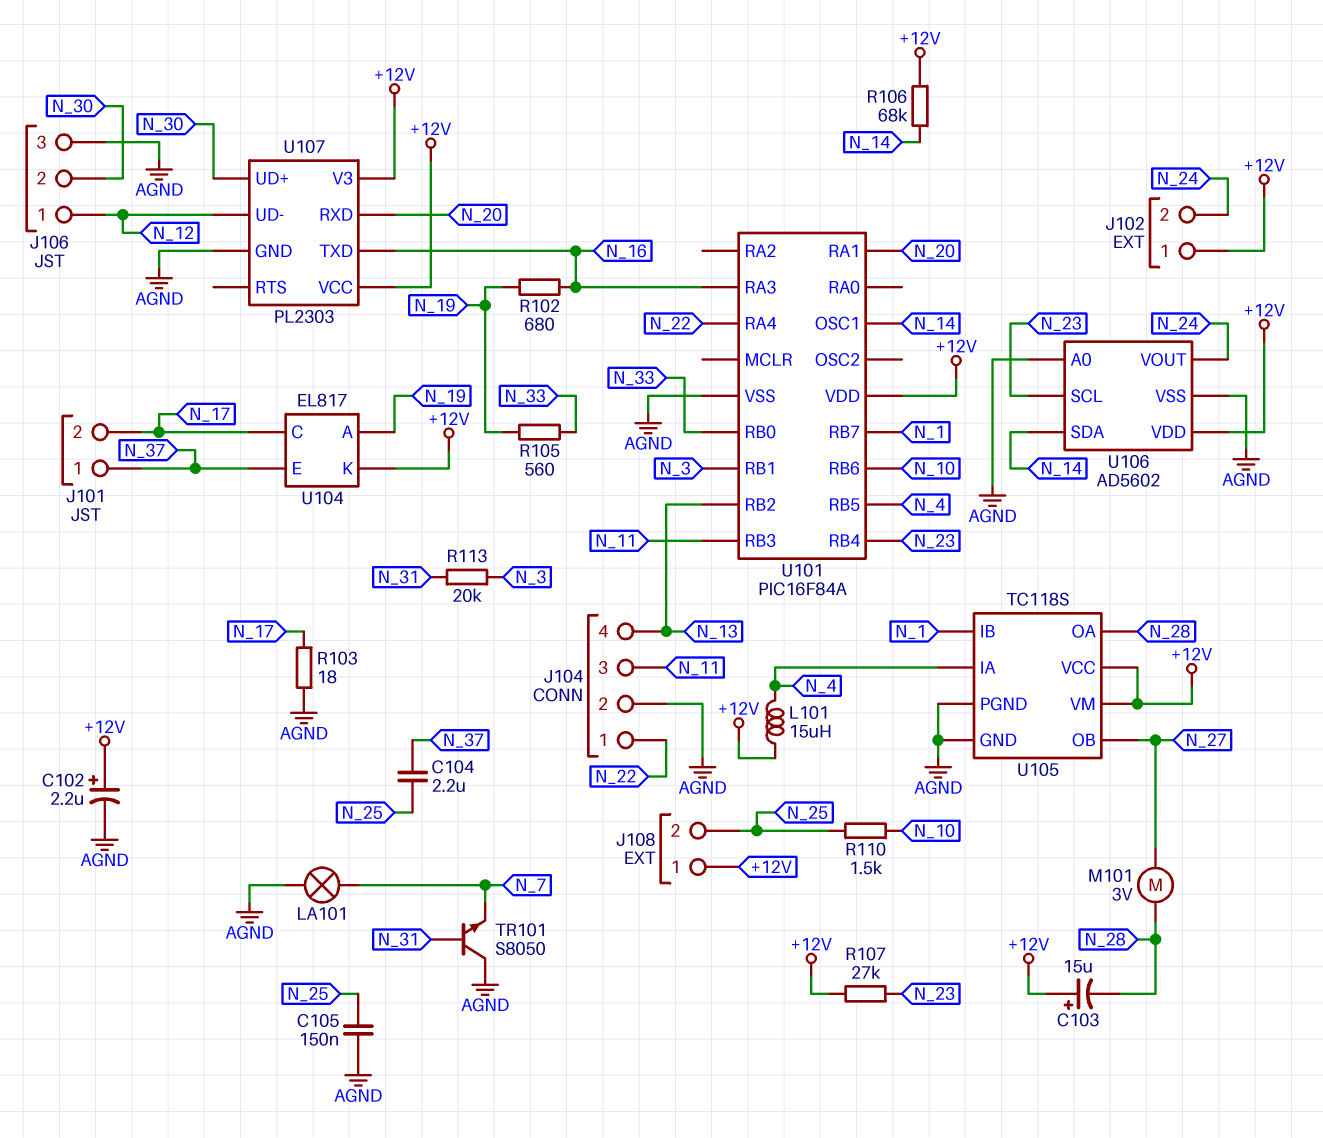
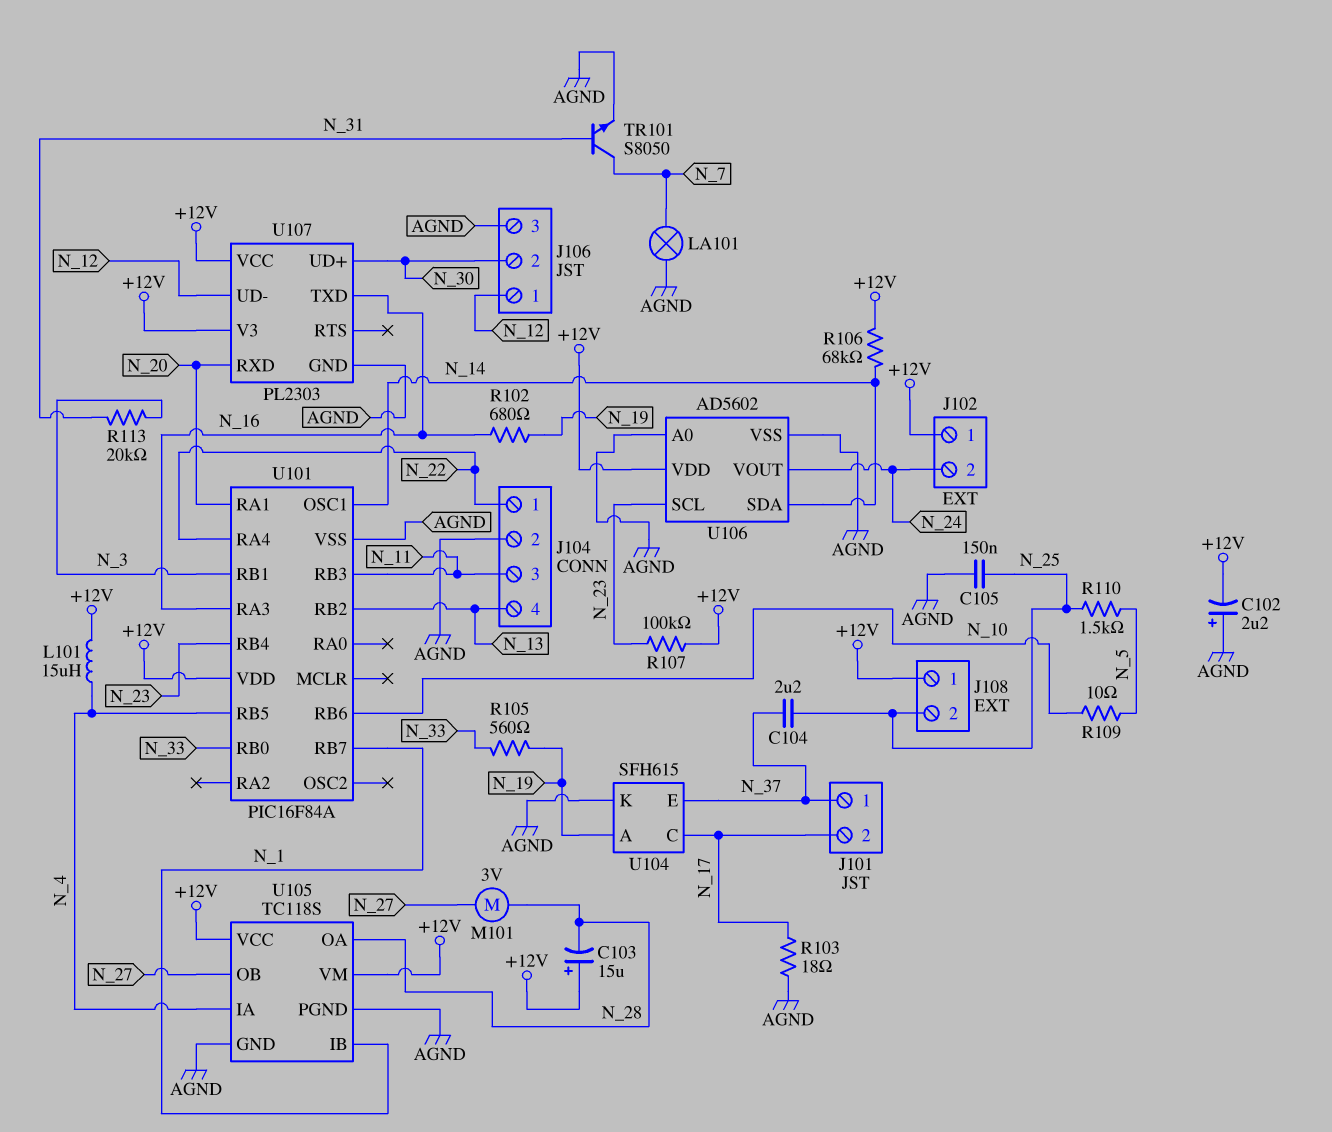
C102: 2.2uF (plus +12V, minus AGND) -> 2.2uF (plus AGND, minus +12V)
R107: 27k (+12V, N_23) -> 100k (+12V, N_23)
R109: none -> 10 (N_5, N_10)
R110: 1.5k (N_10, N_25) -> 1.5k (N_5, N_25)
TR101: NPN S8050 (B N_31, C AGND, E N_7) -> NPN S8050 (B N_31, C N_7, E AGND)
U104: EL817 -> SFH615
U104 pin K: +12V -> AGND

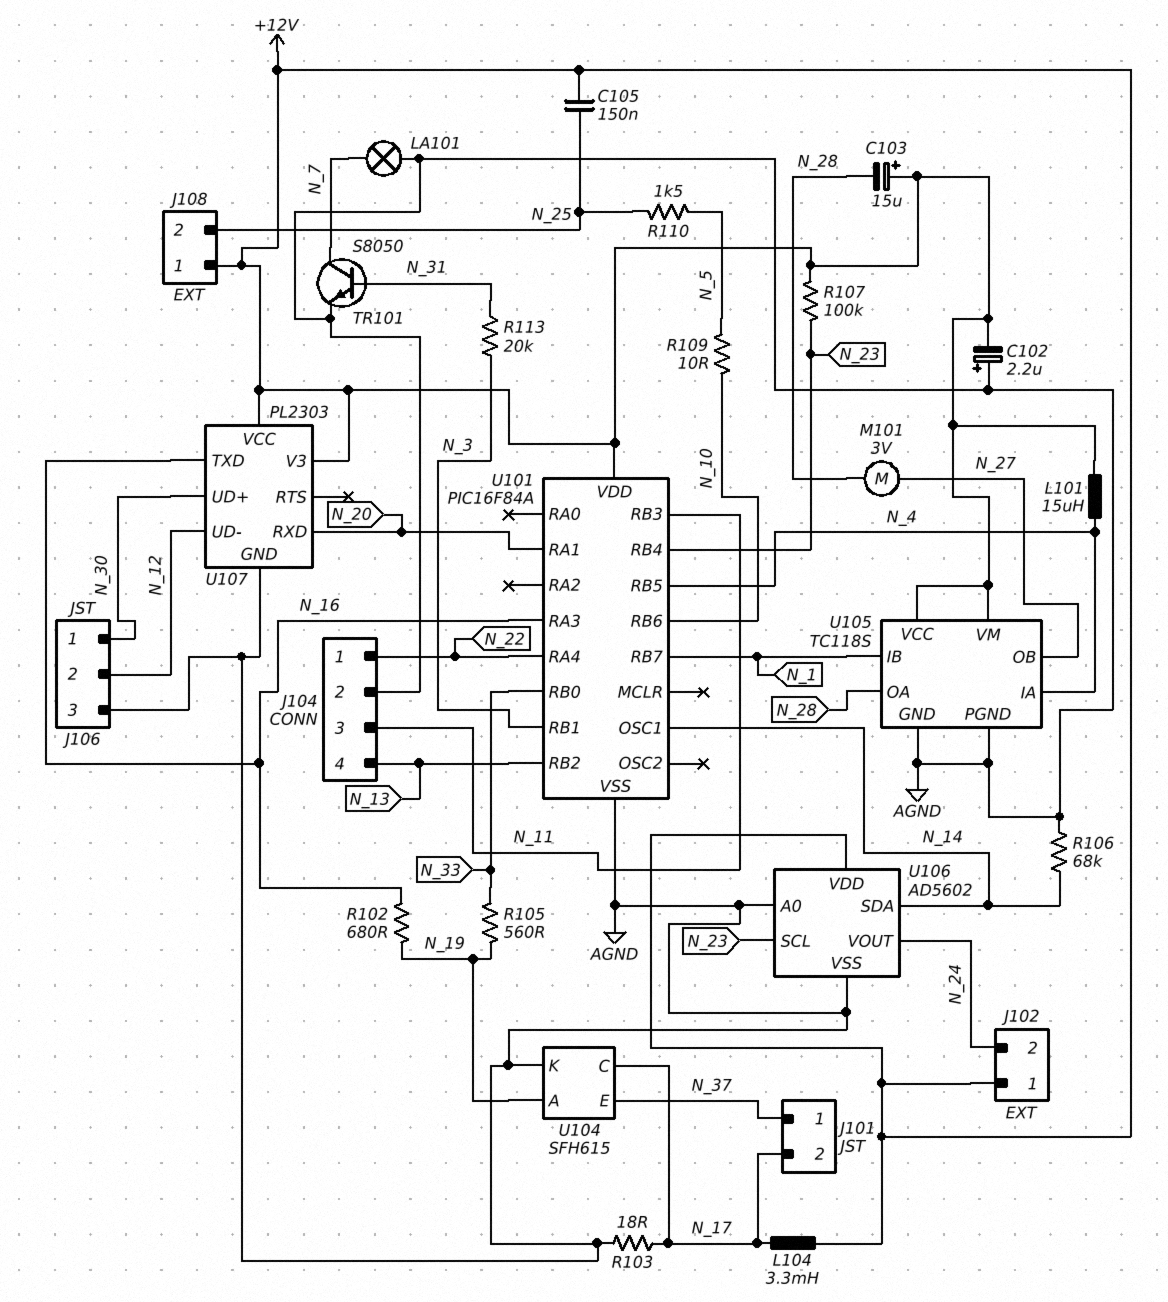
C104: 2.2uF (N_25, N_37) -> none
C105: 150nF (AGND, N_25) -> 150nF (+12V, N_25)
J106 pin 1: N_12 -> N_30
J106 pin 2: N_30 -> N_12
L104: none -> 3.3mH (+12V, N_17)
R106: 68k (+12V, N_14) -> 68k (AGND, N_14)

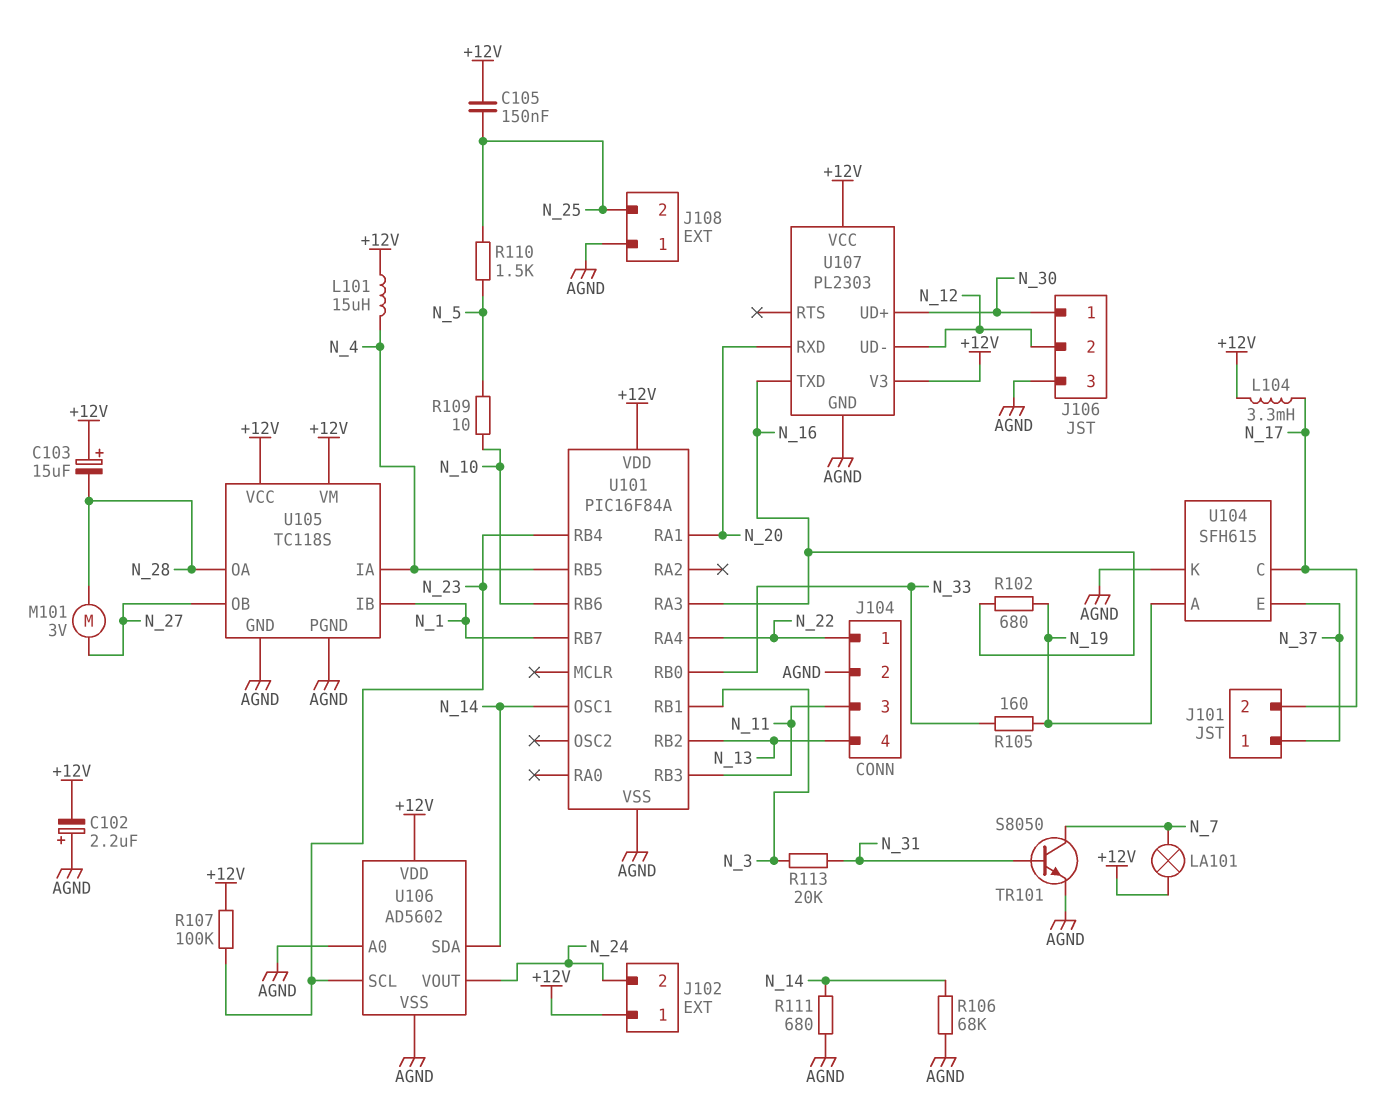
J108 pin 1: +12V -> AGND
LA101: lamp (AGND, N_7) -> lamp (+12V, N_7)
R103: 18 (AGND, N_17) -> none
R105: 560 (N_19, N_33) -> 160 (N_19, N_33)
R111: none -> 680 (AGND, N_14)

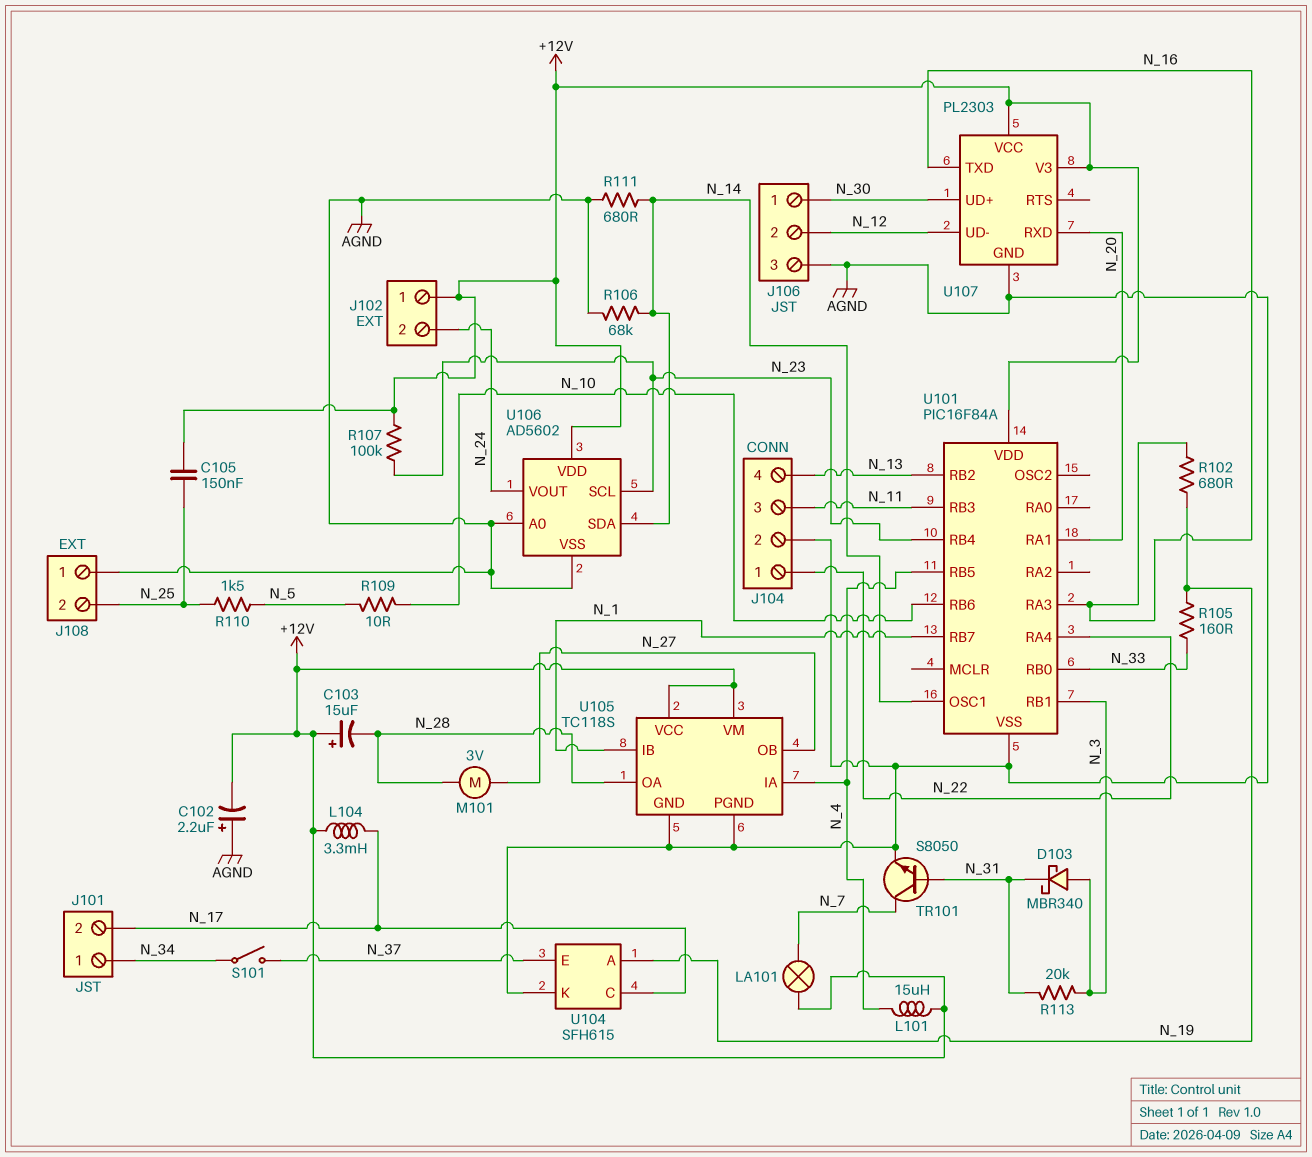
D103: none -> schottky MBR340 (A N_3, K N_31)
J101 pin 1: N_37 -> N_34
S101: none -> switch (N_34, N_37)

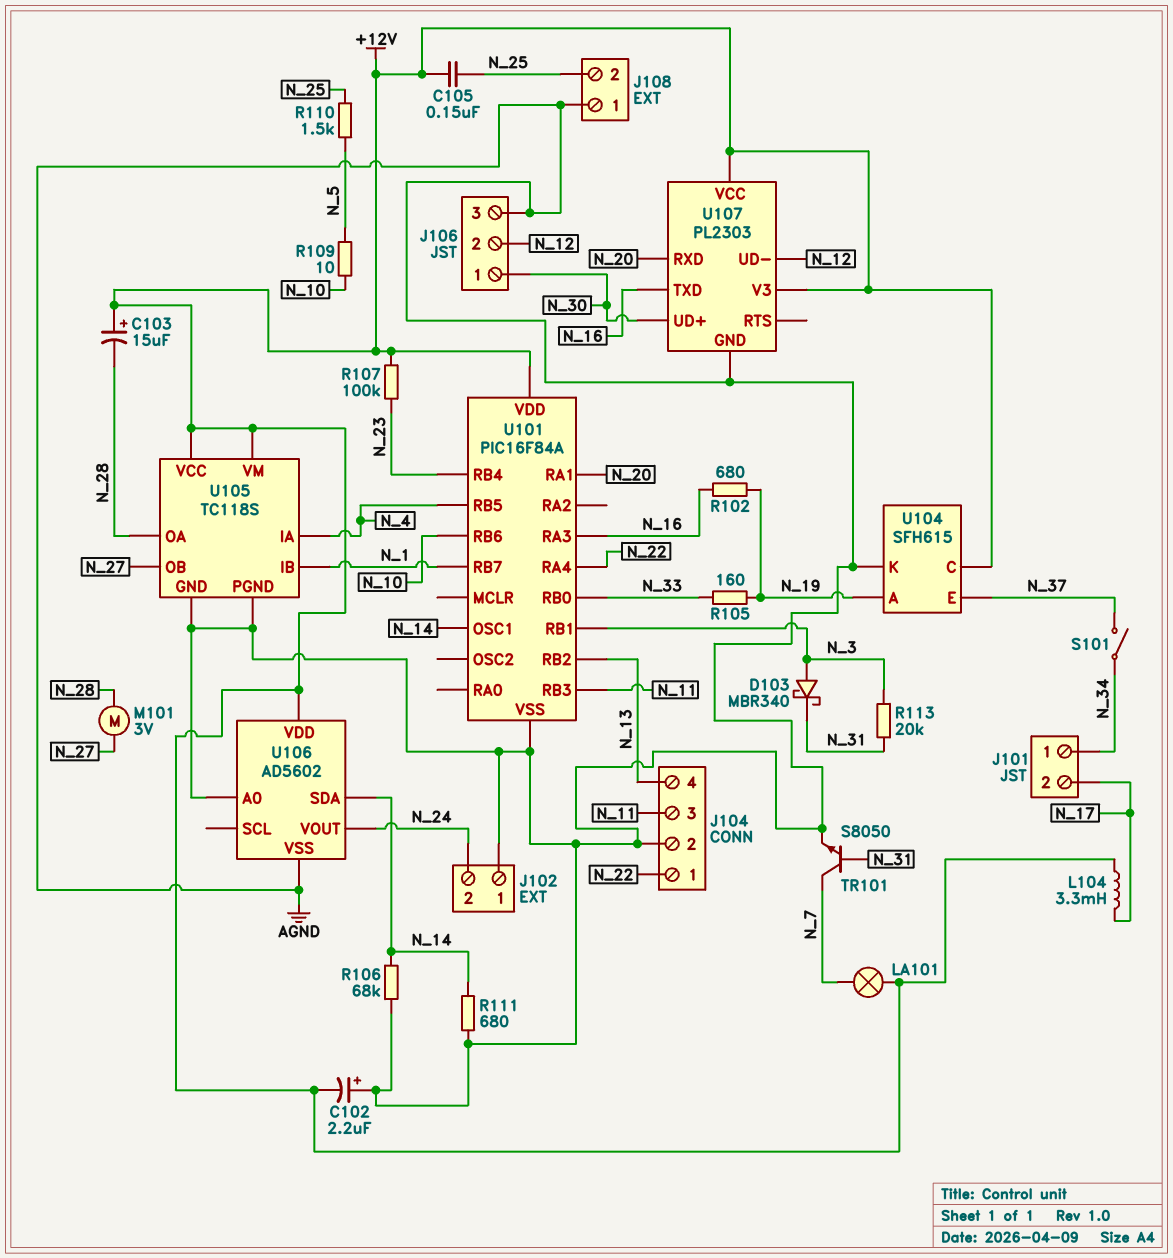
J102 pin 1: +12V -> AGND
L101: 15uH (+12V, N_4) -> none
U104 pin C: N_17 -> +12V
U106 pin SCL: N_23 -> none

